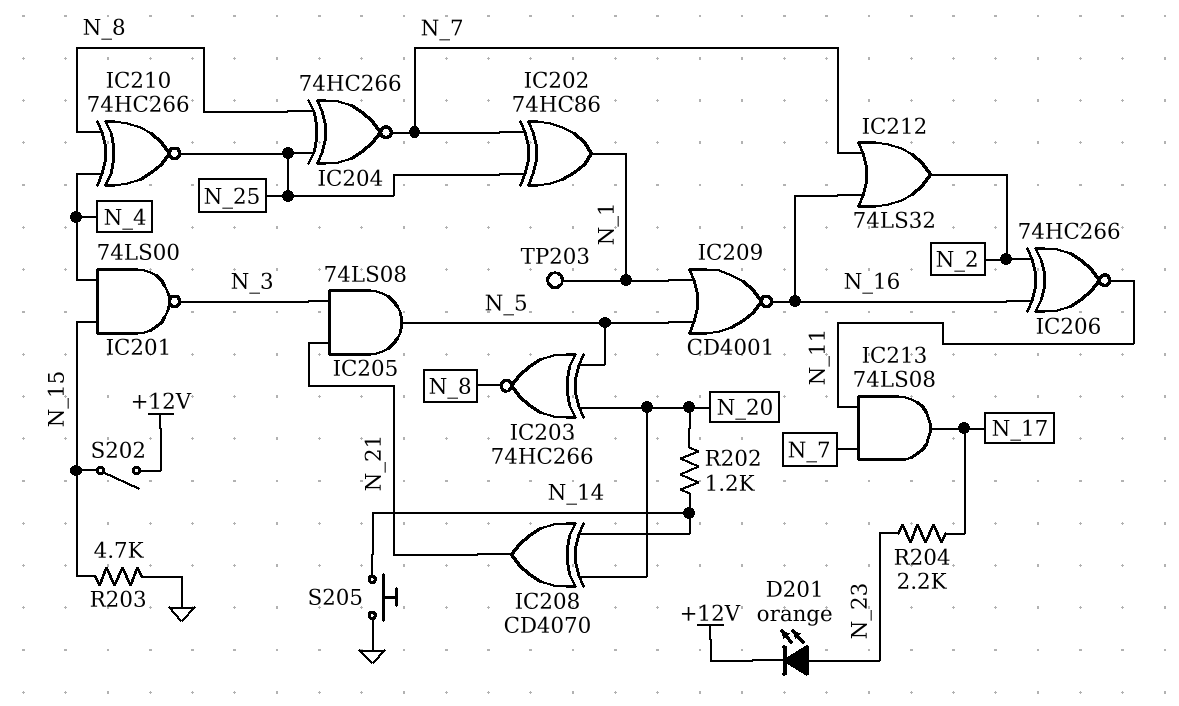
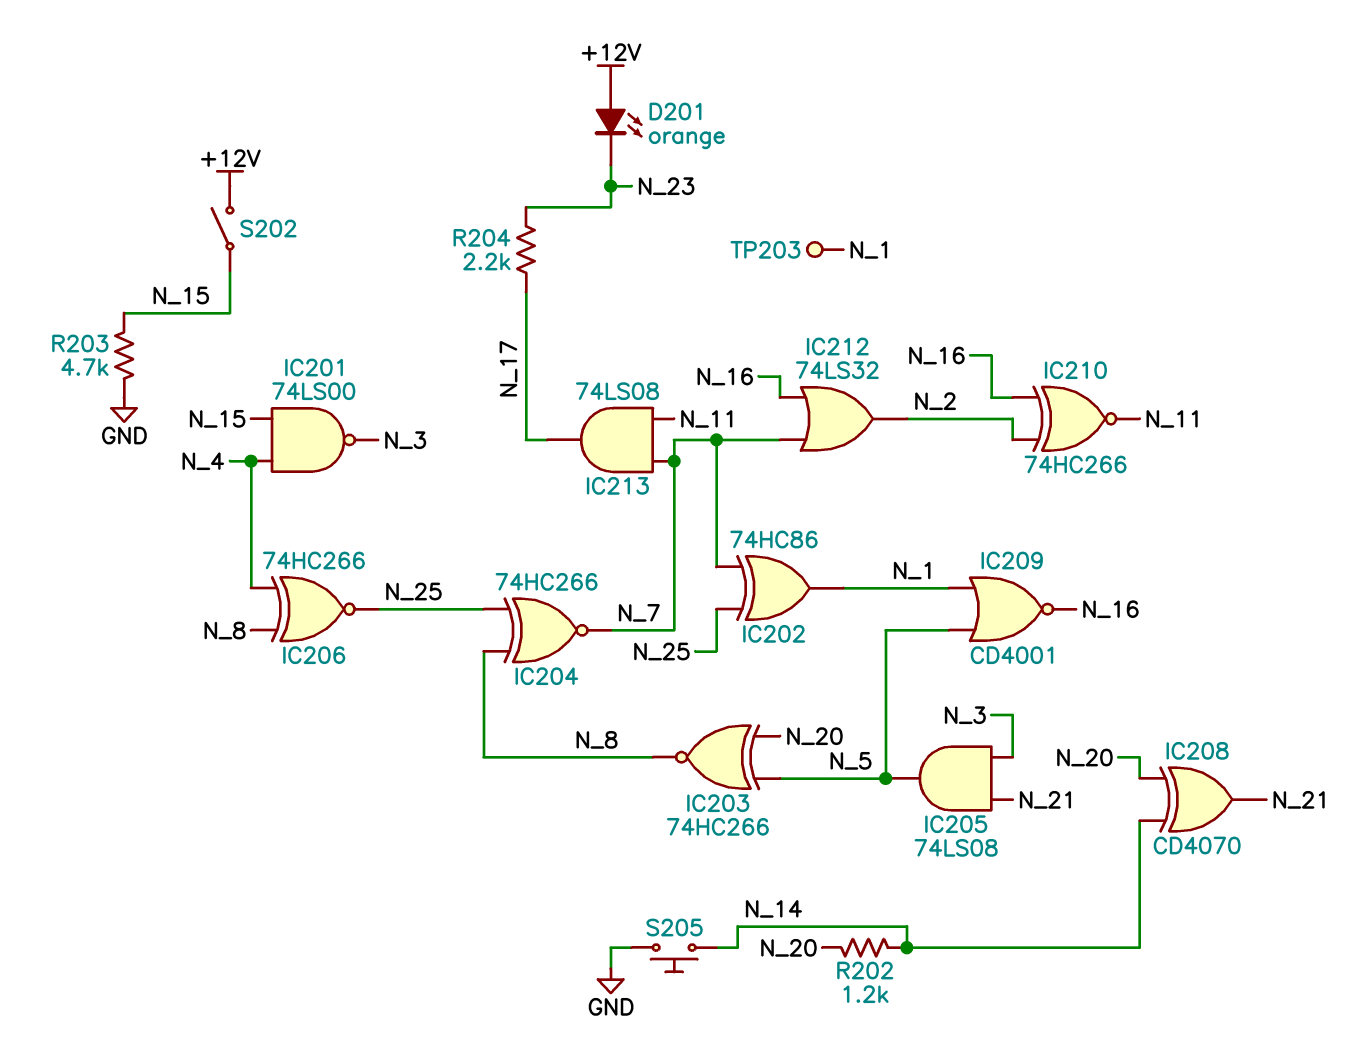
D201: LED orange (A N_23, K +12V) -> LED orange (A +12V, K N_23)
IC206: XNOR 74HC266 (in N_2, in N_16, out N_11) -> XNOR 74HC266 (in N_4, in N_8, out N_25)
IC210: XNOR 74HC266 (in N_4, in N_8, out N_25) -> XNOR 74HC266 (in N_2, in N_16, out N_11)

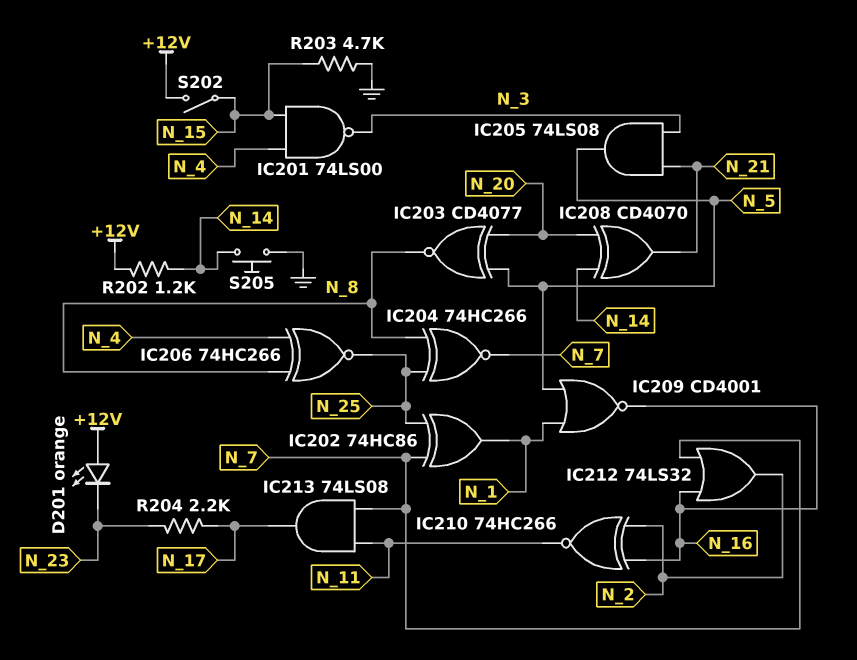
IC203: XNOR 74HC266 (in N_5, in N_20, out N_8) -> XNOR CD4077 (in N_5, in N_20, out N_8)
R202: 1.2k (N_14, N_20) -> 1.2k (+12V, N_14)
TP203: test point (N_1) -> none

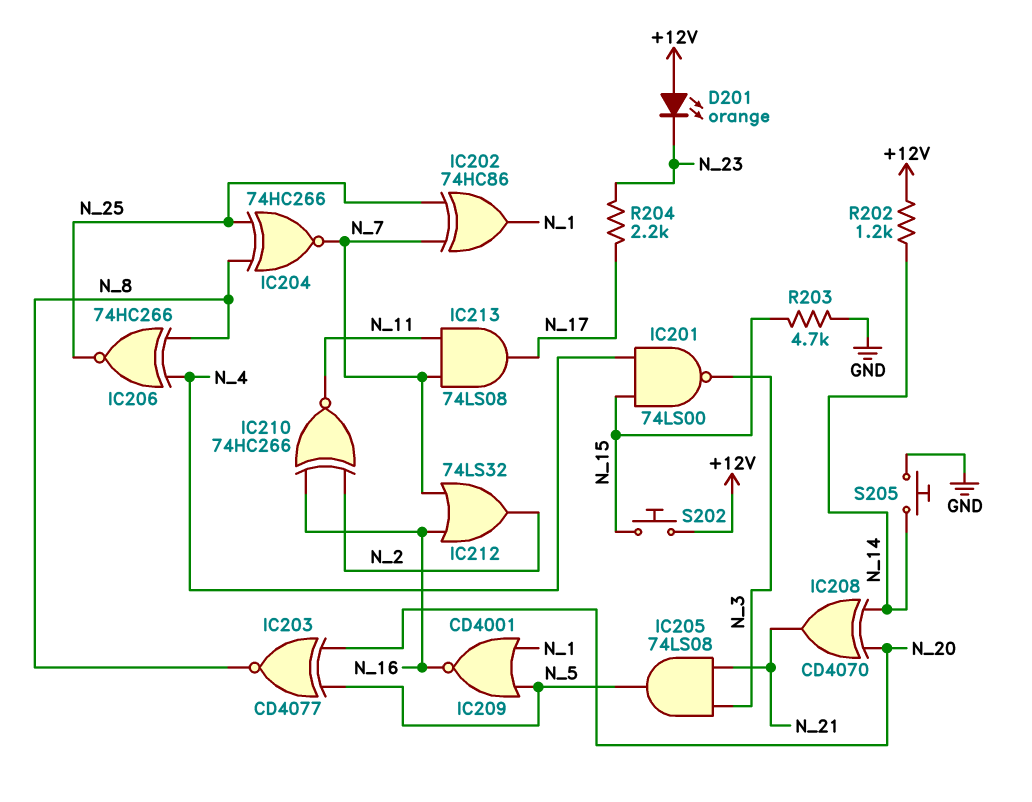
S202: switch (+12V, N_15) -> button (+12V, N_15)

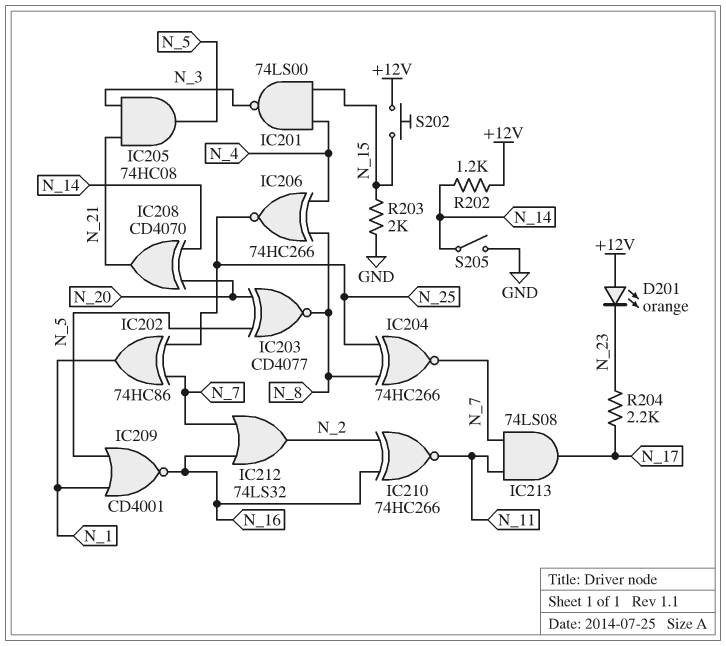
IC205: AND 74LS08 (in N_3, in N_21, out N_5) -> AND 74HC08 (in N_3, in N_21, out N_5)
R203: 4.7k (GND, N_15) -> 2k (GND, N_15)
S205: button (GND, N_14) -> switch (GND, N_14)

